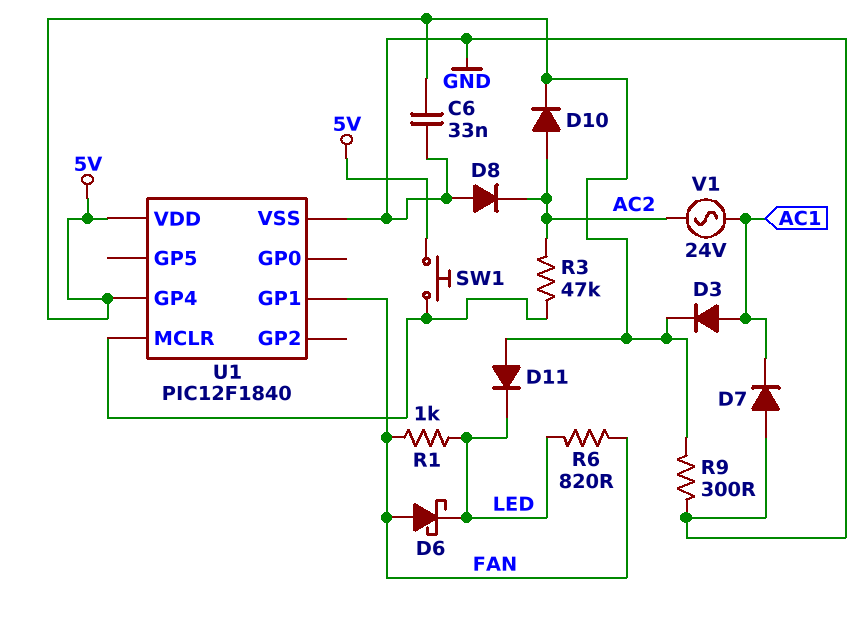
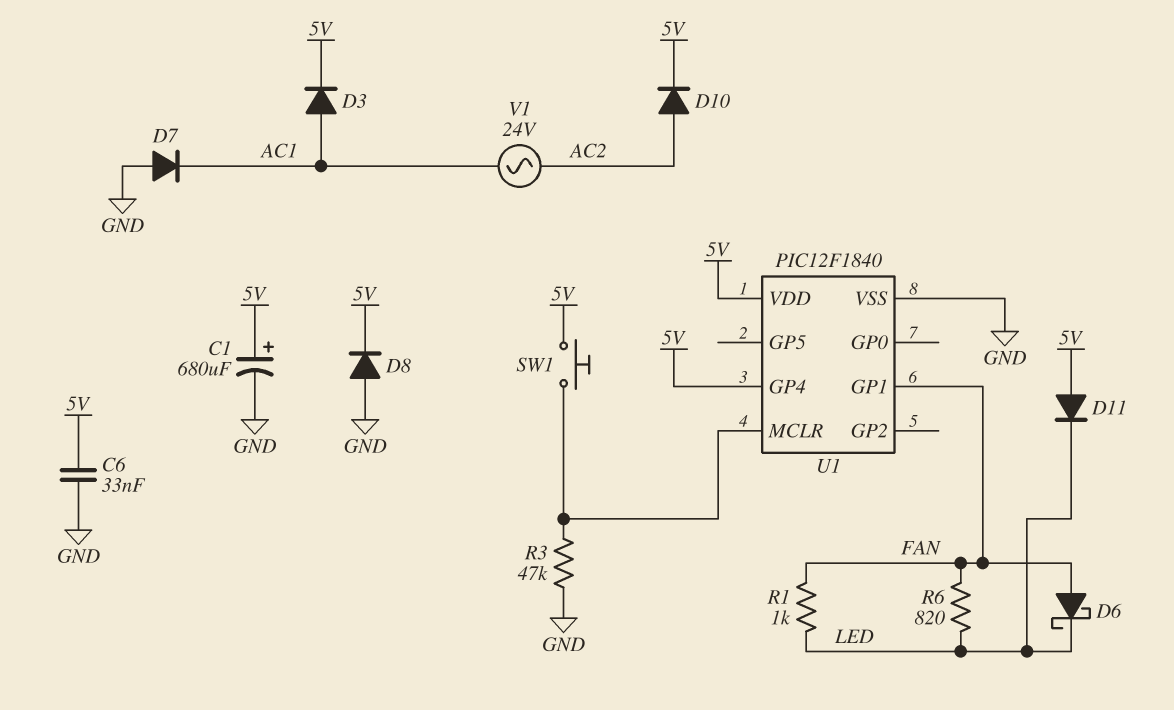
C1: none -> 680uF (plus 5V, minus GND)
D8: diode (A GND, K AC2) -> diode (A GND, K 5V)
R3: 47k (AC2, U1/MCLR) -> 47k (GND, U1/MCLR)
R9: 300 (5V, GND) -> none

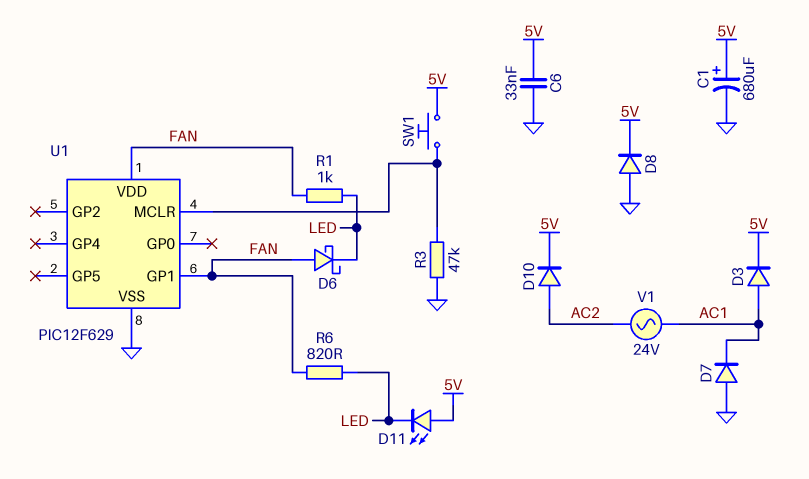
D11: diode (A 5V, K LED) -> LED (A 5V, K LED)
U1: PIC12F1840 -> PIC12F629
U1 pin GP4: 5V -> none
U1 pin VDD: 5V -> FAN

